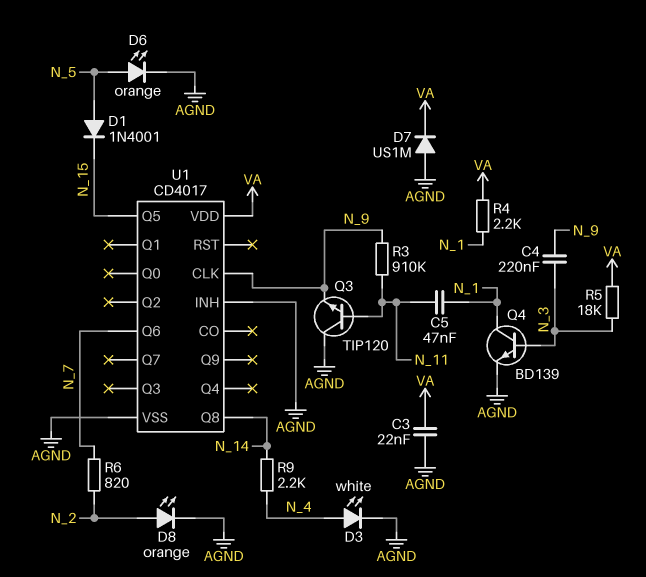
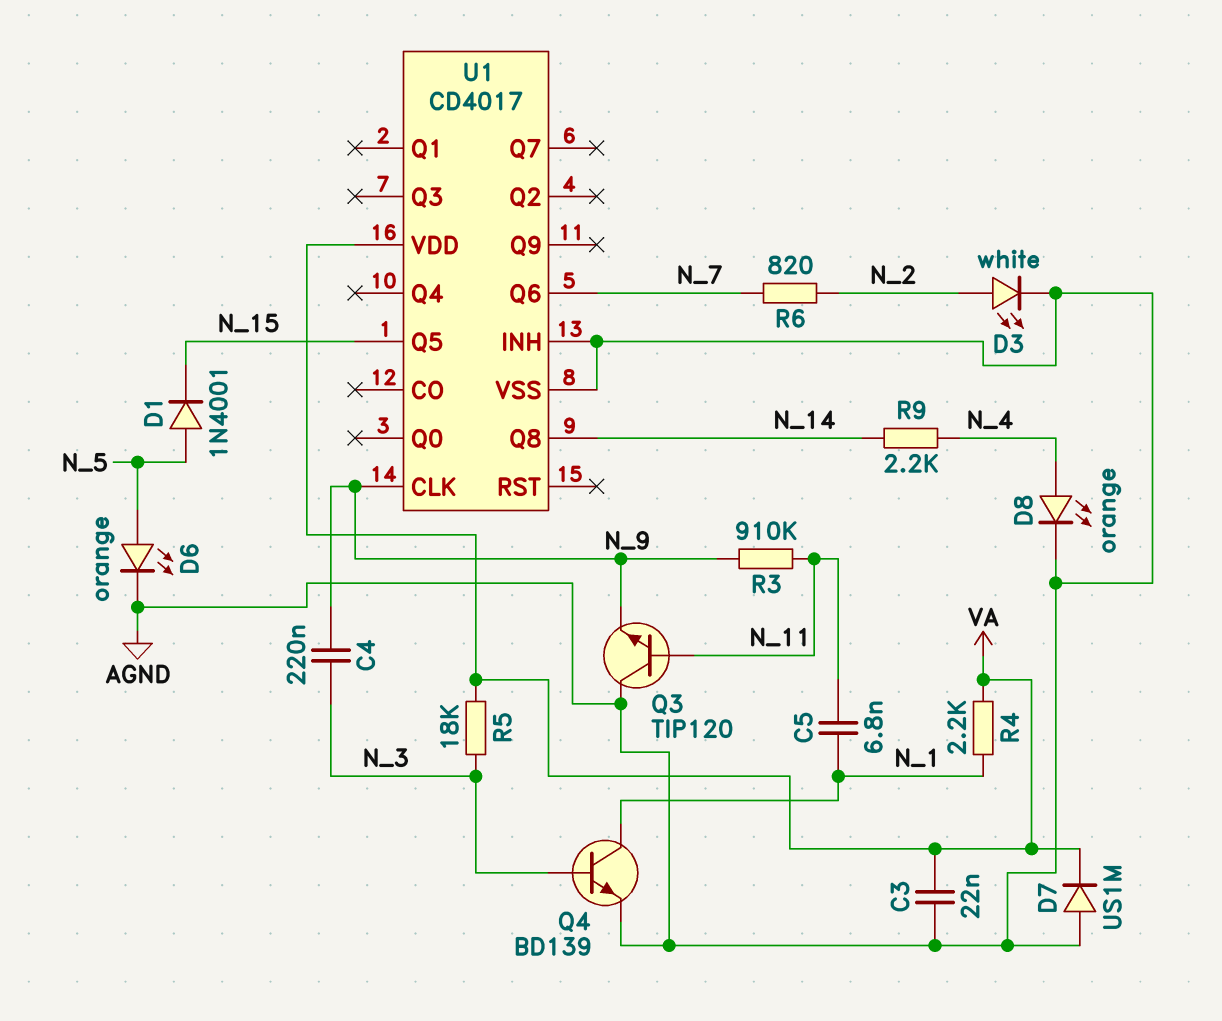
C5: 47nF (N_1, N_11) -> 6.8nF (N_1, N_11)
D3: LED white (A N_4, K AGND) -> LED white (A N_2, K AGND)
D8: LED orange (A N_2, K AGND) -> LED orange (A N_4, K AGND)

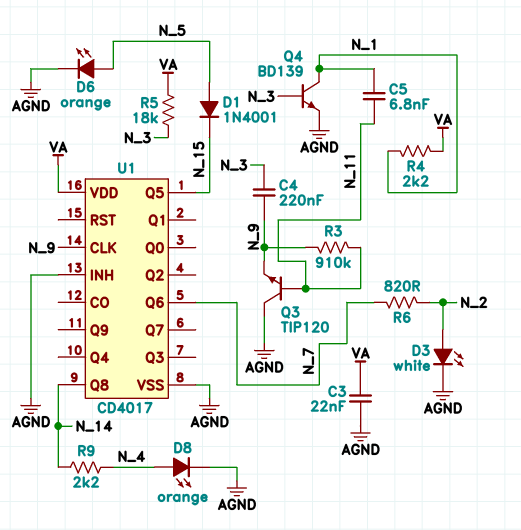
D7: diode US1M (A AGND, K VA) -> none

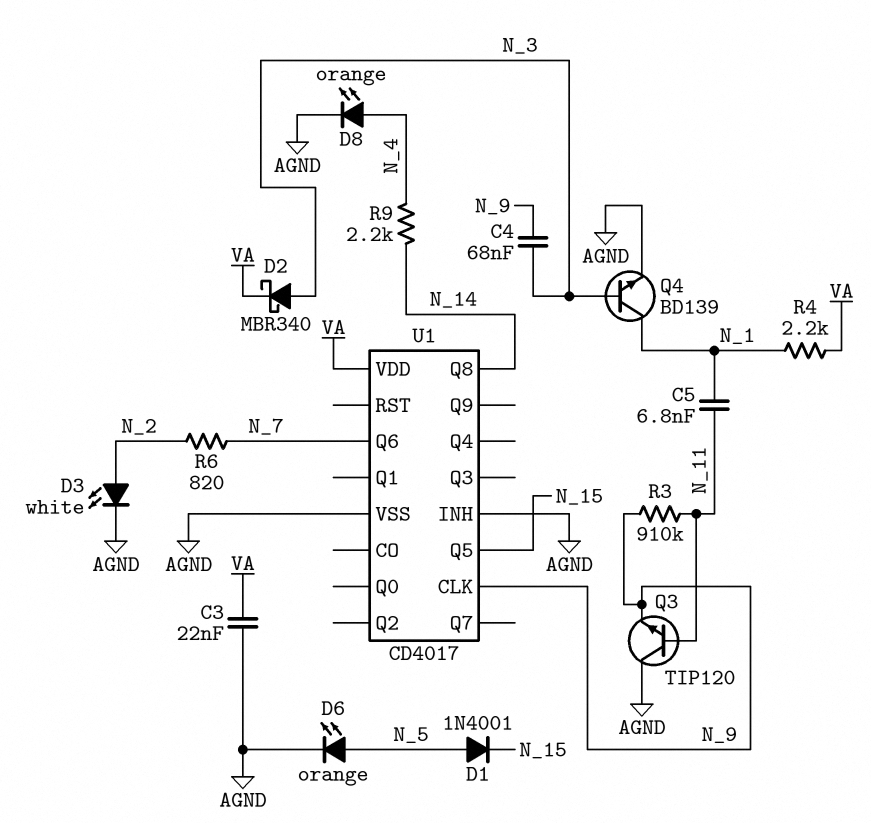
C4: 220nF (N_3, N_9) -> 68nF (N_3, N_9)
D2: none -> schottky MBR340 (A N_3, K VA)
R5: 18k (N_3, VA) -> none

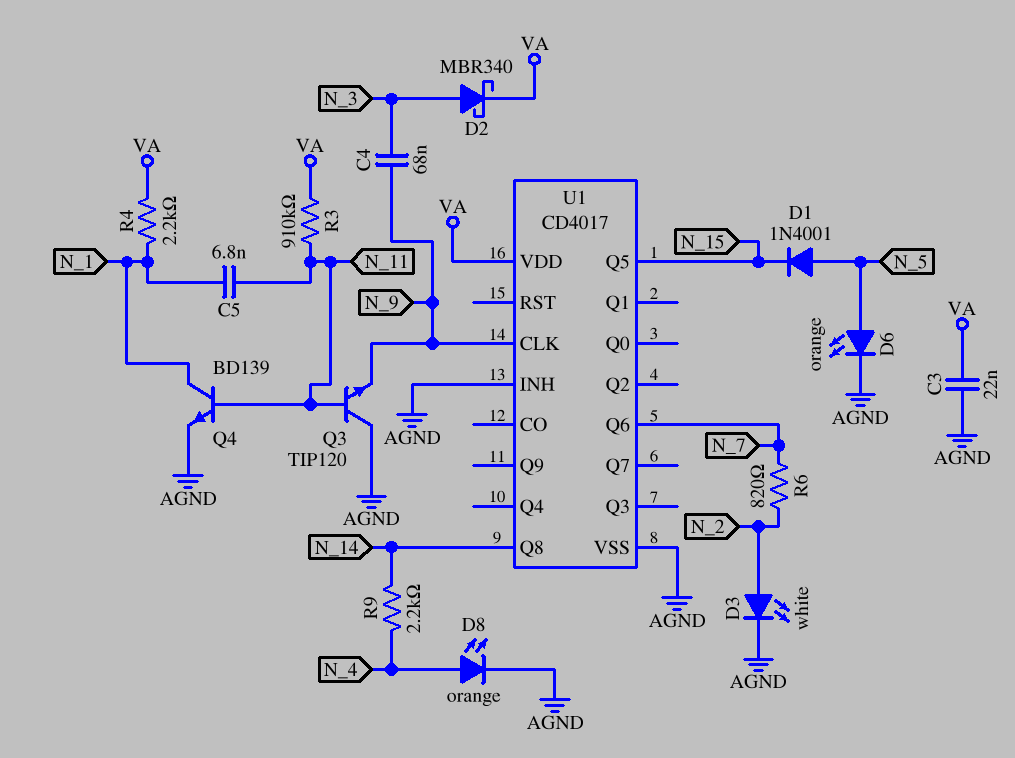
Q4: NPN BD139 (B N_3, C N_1, E AGND) -> NPN BD139 (B N_11, C N_1, E AGND)
R3: 910k (N_9, N_11) -> 910k (N_11, VA)

